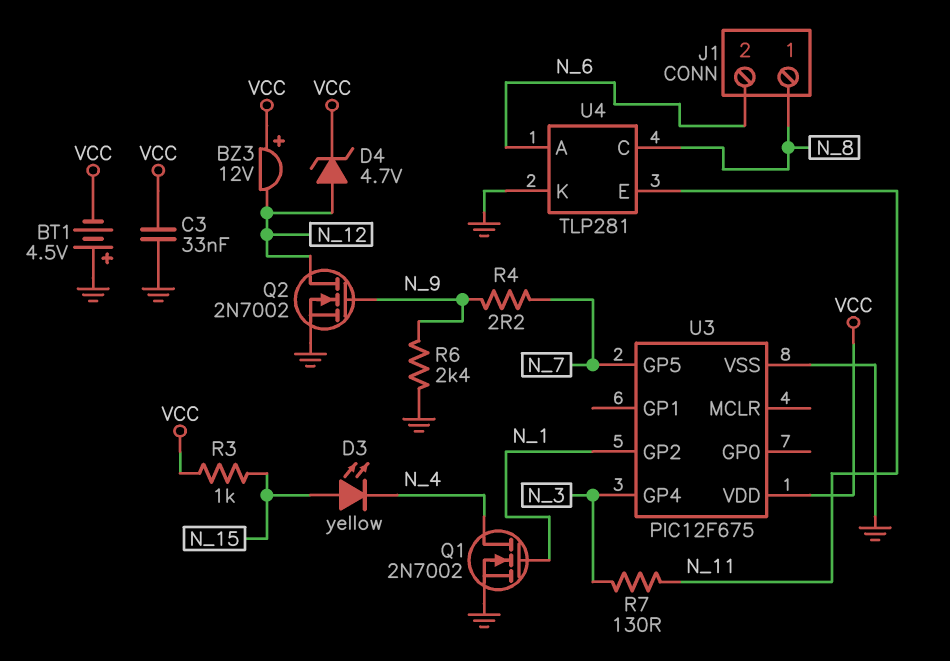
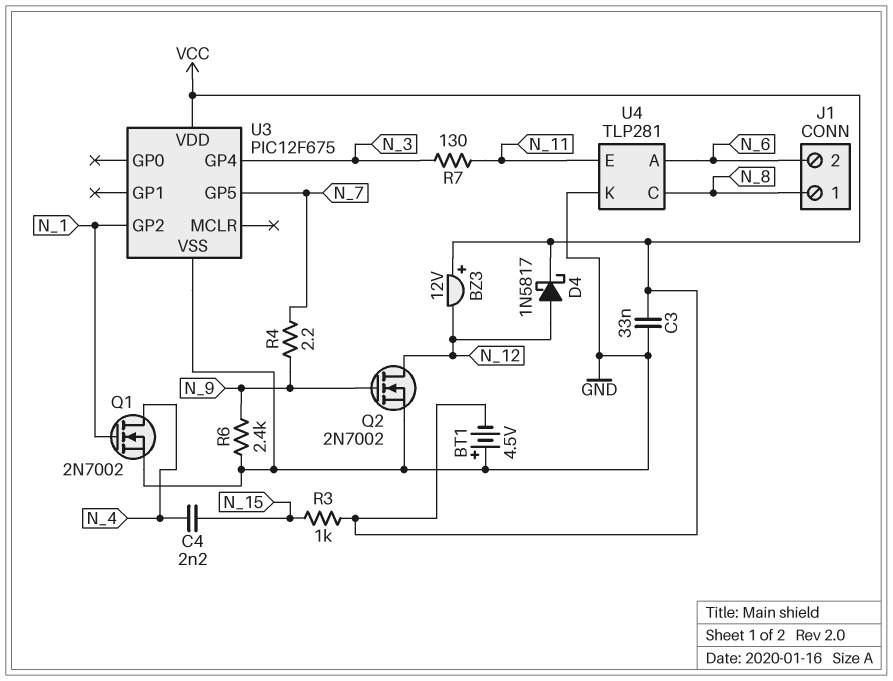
C4: none -> 2.2nF (N_4, N_15)
D3: LED yellow (A N_15, K N_4) -> none
D4: zener 4.7V (A N_12, K VCC) -> schottky 1N5817 (A N_12, K VCC)

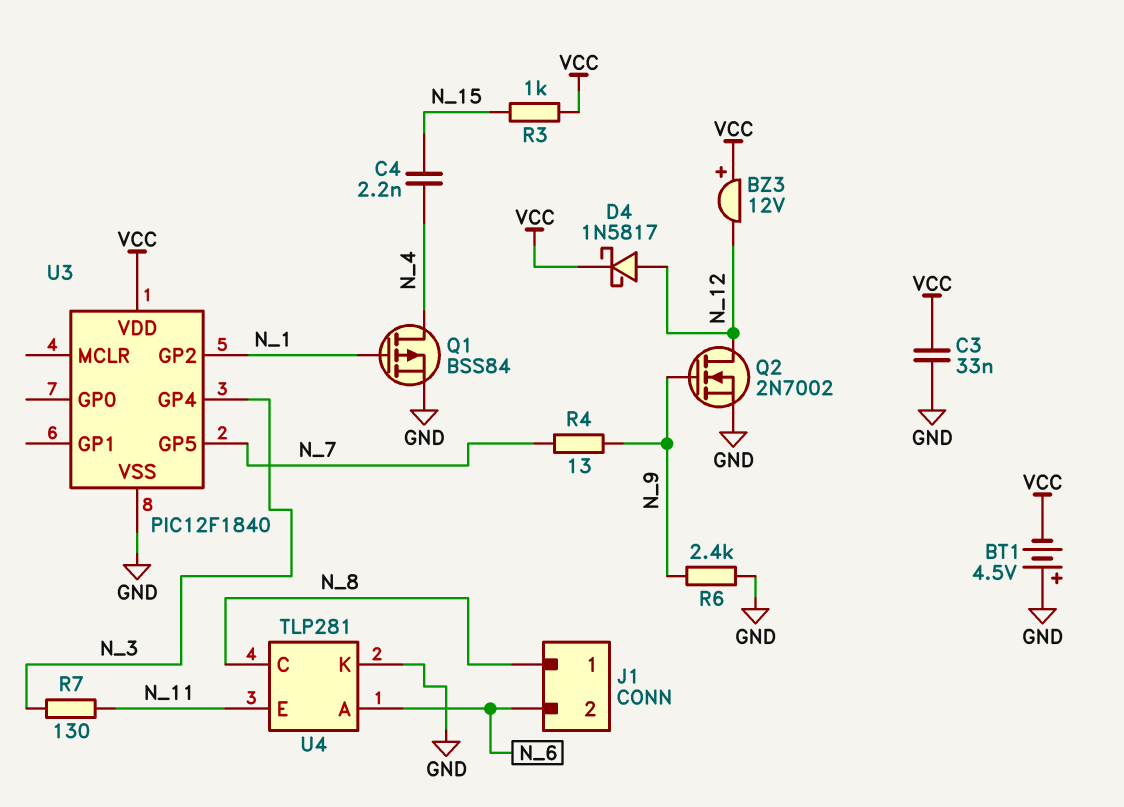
Q1: NMOS 2N7002 (G N_1, D N_4, S GND) -> PMOS BSS84 (G N_1, D N_4, S GND)
R4: 2.2 (N_7, N_9) -> 13 (N_7, N_9)
U3: PIC12F675 -> PIC12F1840

